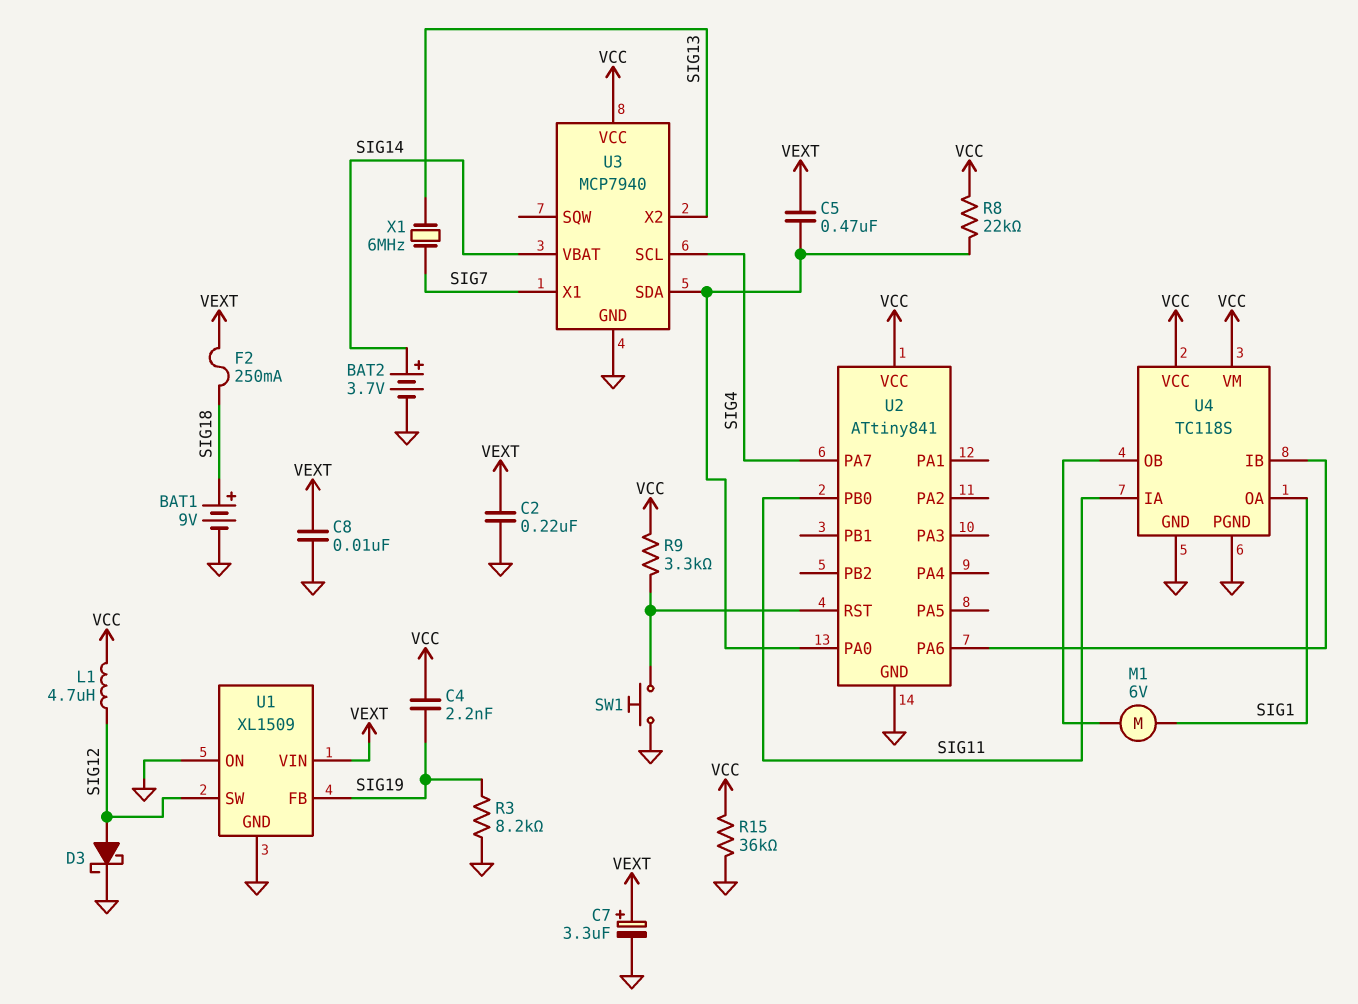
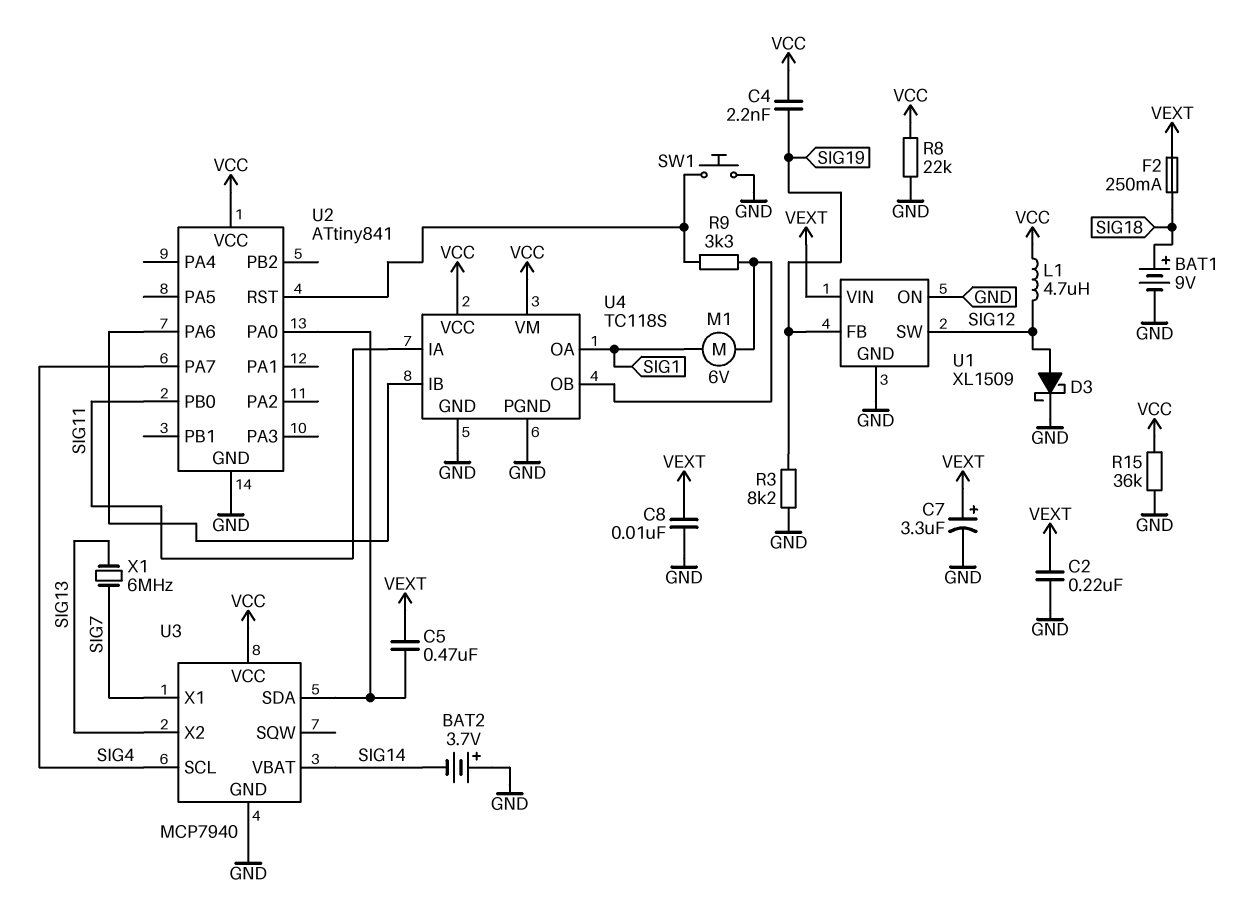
BAT2: 3.7V (plus SIG14, minus GND) -> 3.7V (plus GND, minus SIG14)
R8: 22k (U2/PA0, VCC) -> 22k (GND, VCC)
R9: 3.3k (U2/RST, VCC) -> 3.3k (U2/RST, U4/OB)

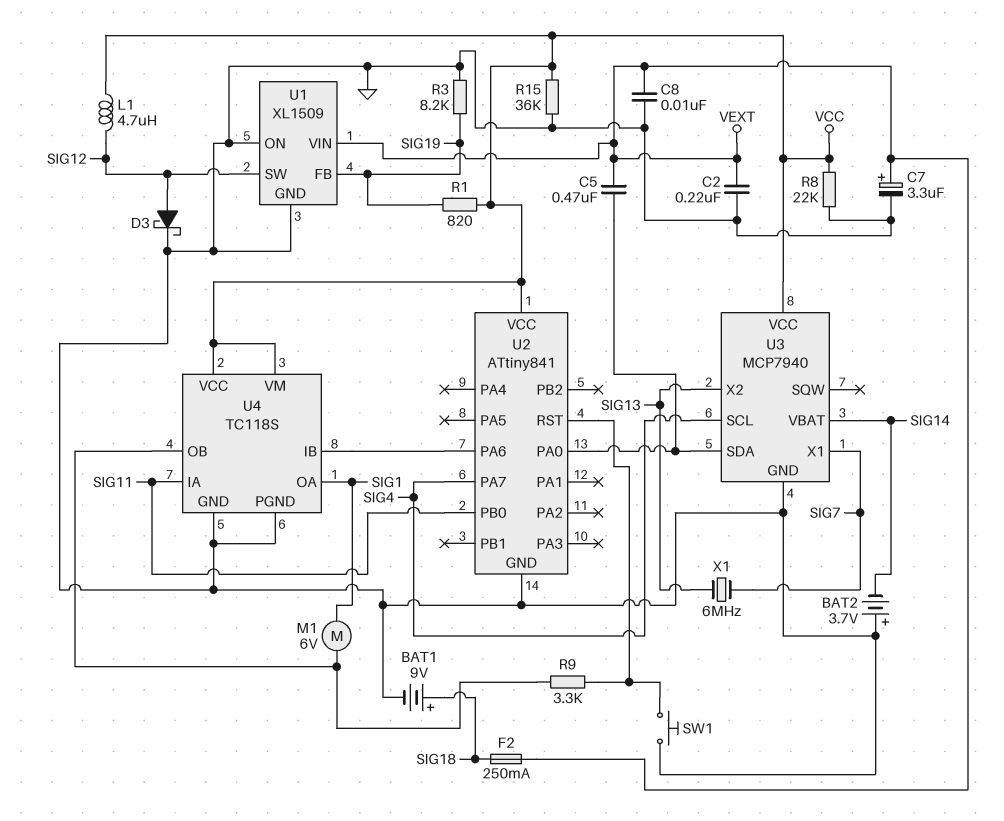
C4: 2.2nF (SIG19, VCC) -> none
R1: none -> 820 (SIG19, VCC)

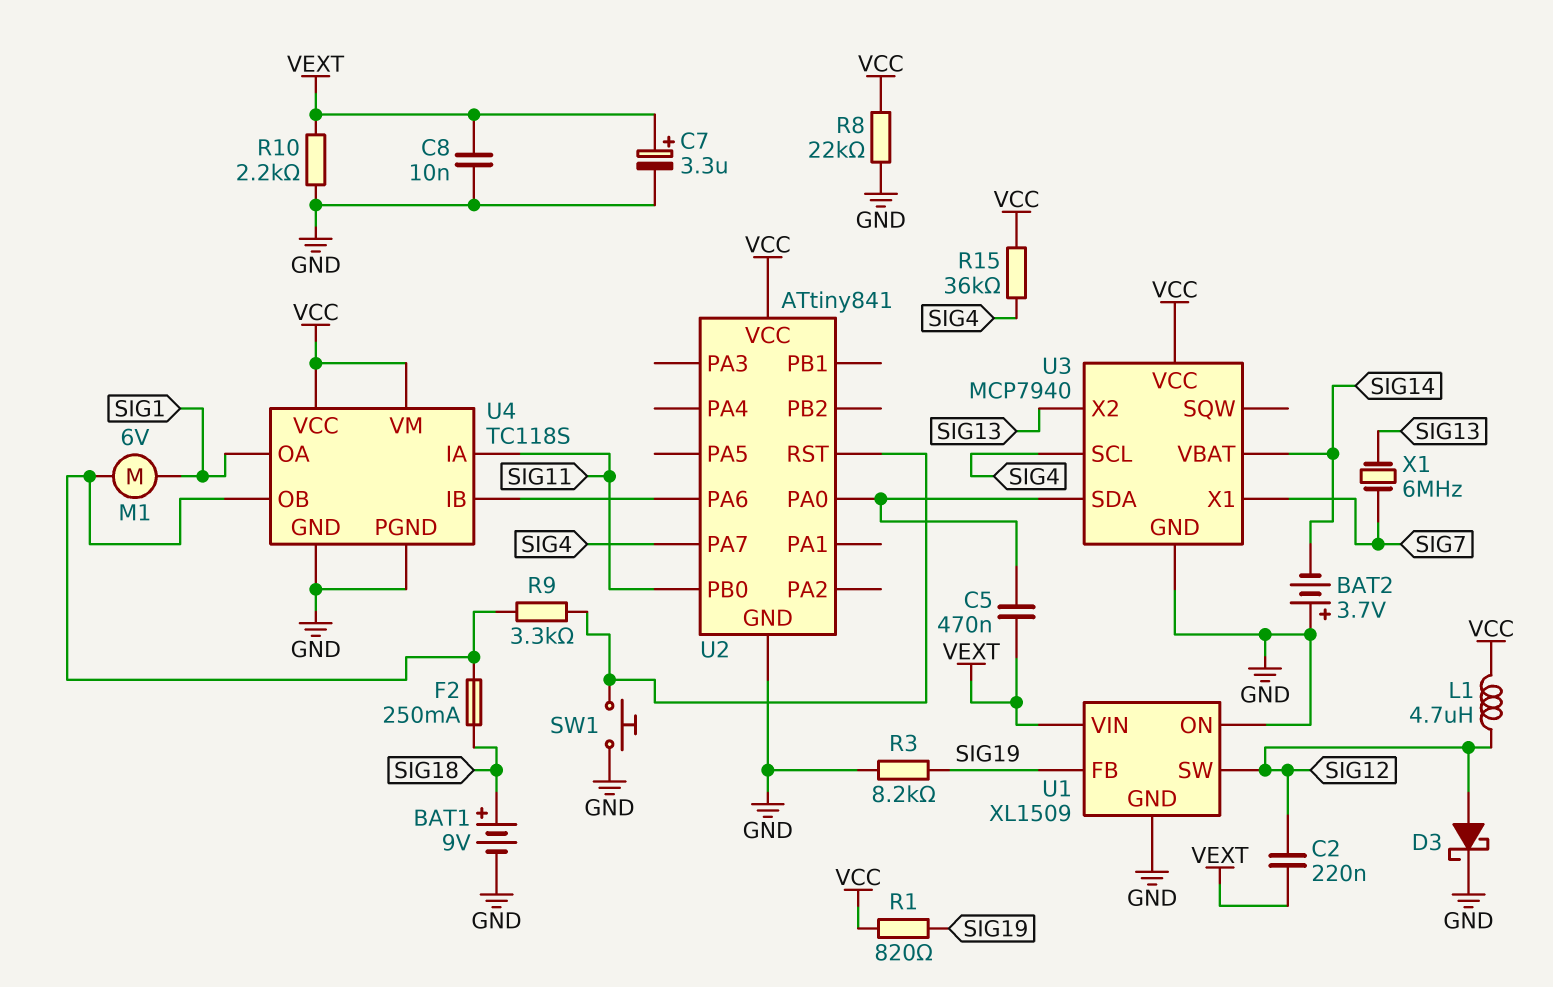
C2: 220nF (GND, VEXT) -> 220nF (SIG12, VEXT)
F2: 250mA (SIG18, VEXT) -> 250mA (SIG18, U4/OB)
R10: none -> 2.2k (GND, VEXT)
R15: 36k (GND, VCC) -> 36k (SIG4, VCC)

